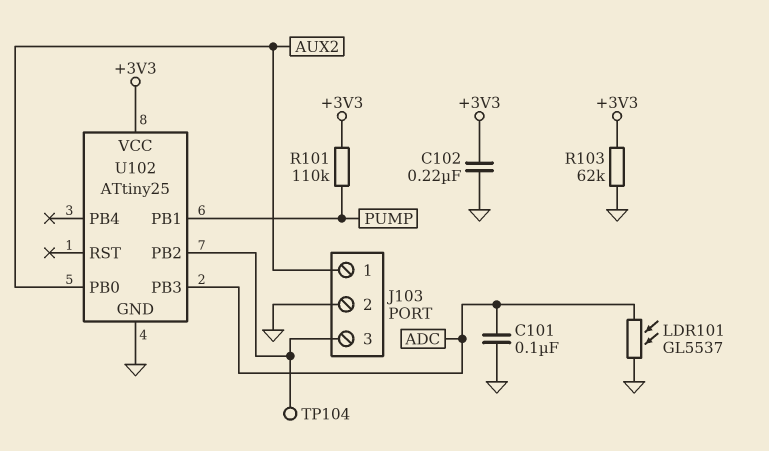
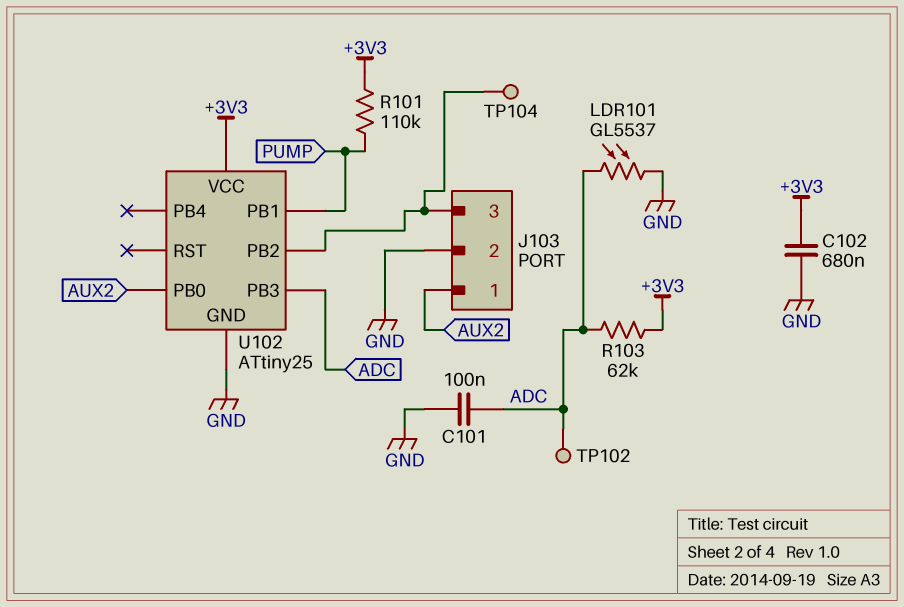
C102: 220nF (+3V3, GND) -> 680nF (+3V3, GND)
R103: 62k (+3V3, GND) -> 62k (+3V3, ADC)
TP102: none -> test point (ADC)

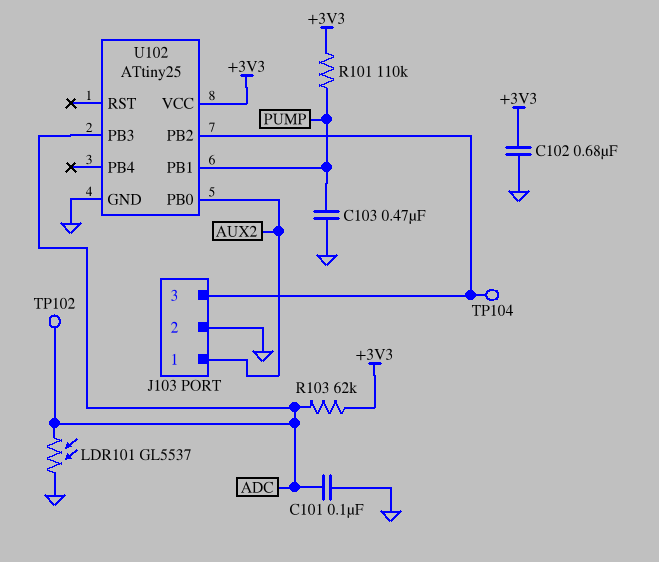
C103: none -> 470nF (GND, PUMP)

